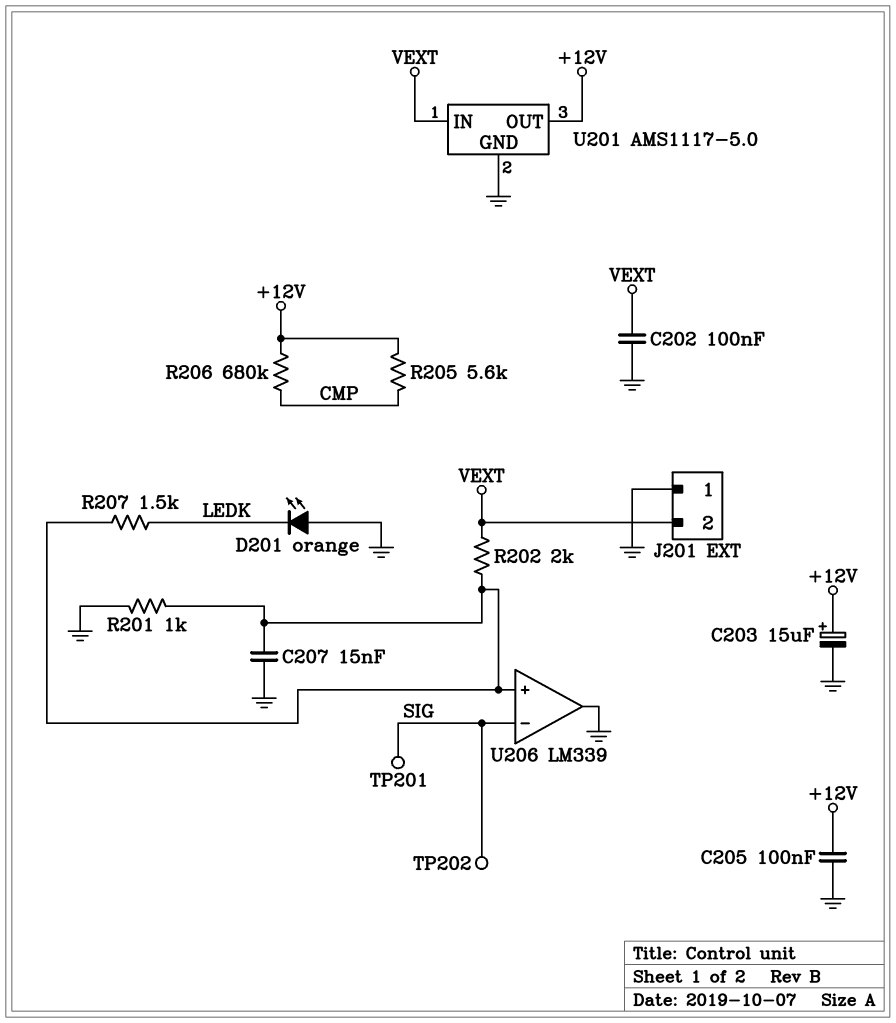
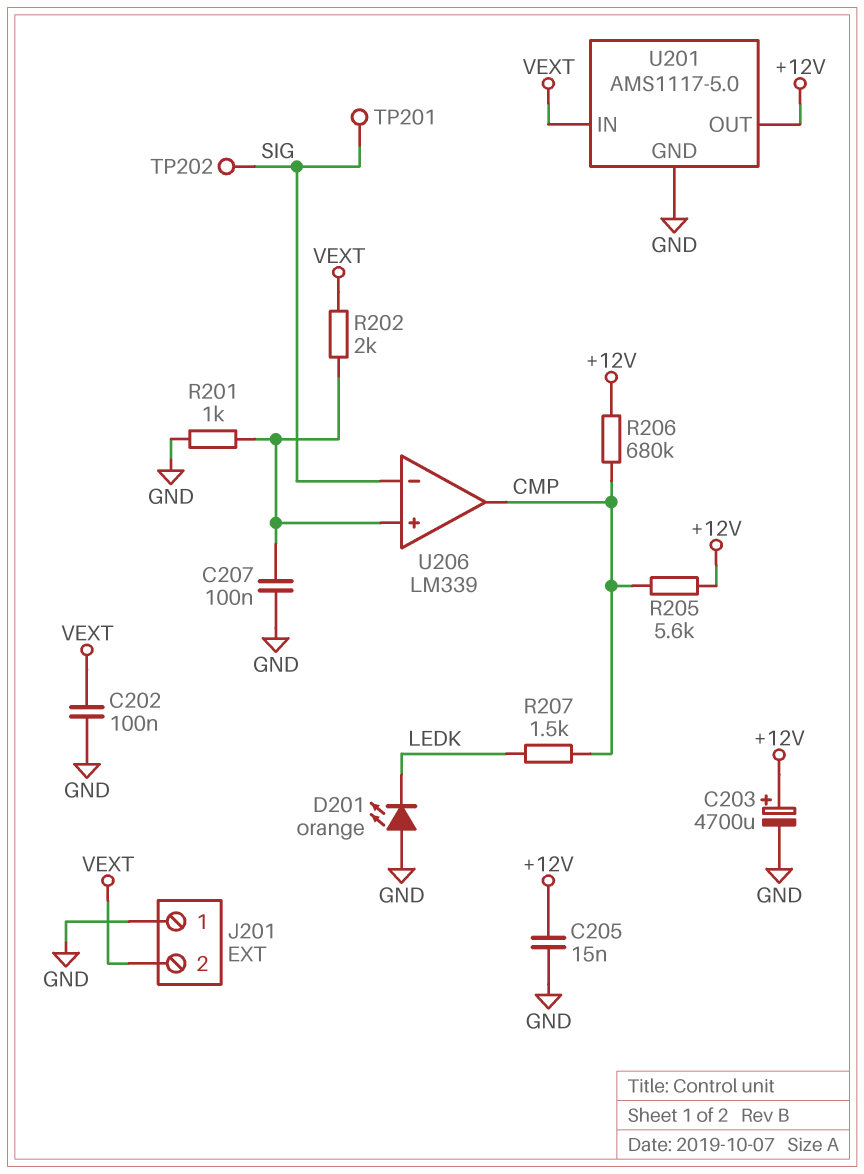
C203: 15uF (plus +12V, minus GND) -> 4700uF (plus +12V, minus GND)
C205: 100nF (+12V, GND) -> 15nF (+12V, GND)
C207: 15nF (GND, U206/in+) -> 100nF (GND, U206/in+)
R207: 1.5k (LEDK, U206/in+) -> 1.5k (CMP, LEDK)
U206 pin out: GND -> CMP

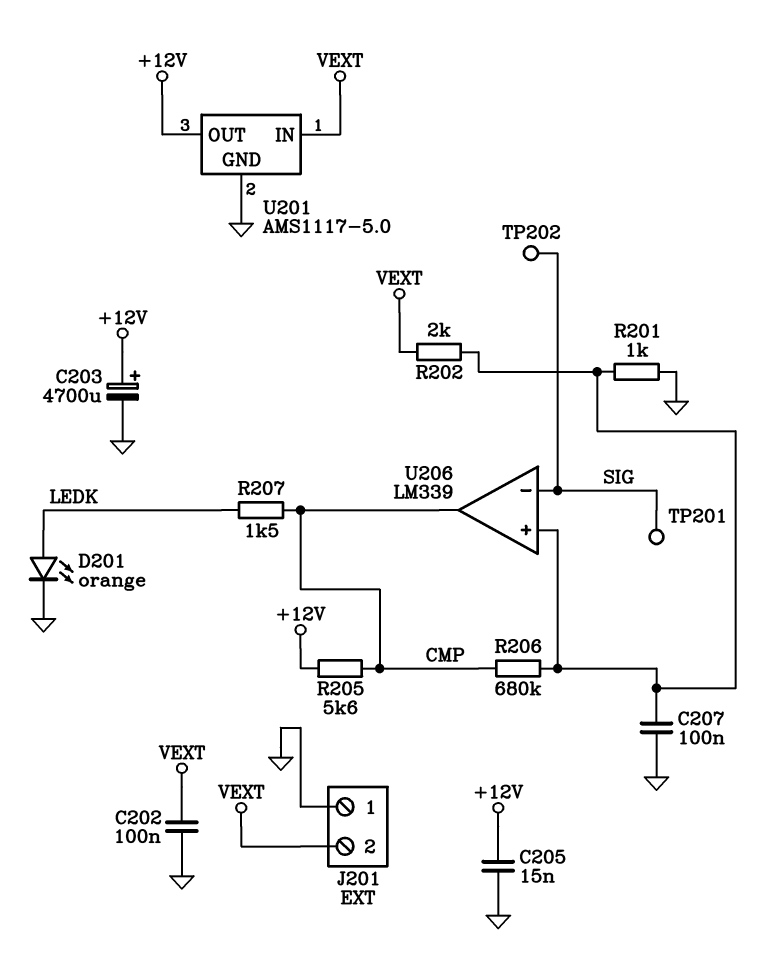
D201: LED orange (A GND, K LEDK) -> LED orange (A LEDK, K GND)
R206: 680k (+12V, CMP) -> 680k (CMP, U206/in+)

